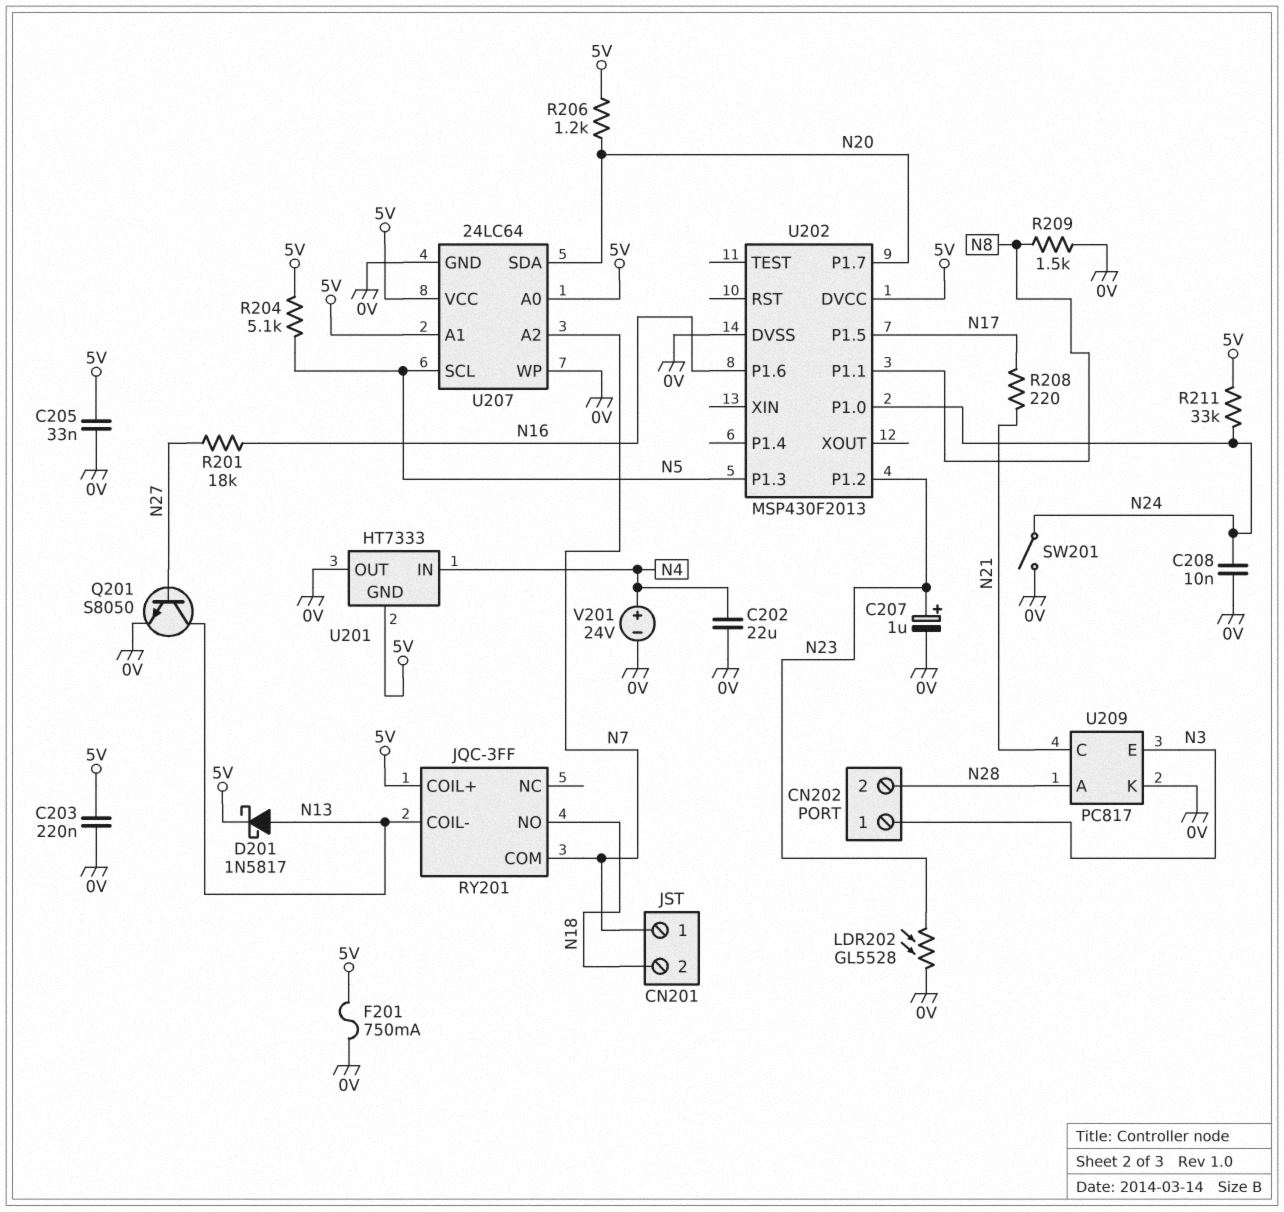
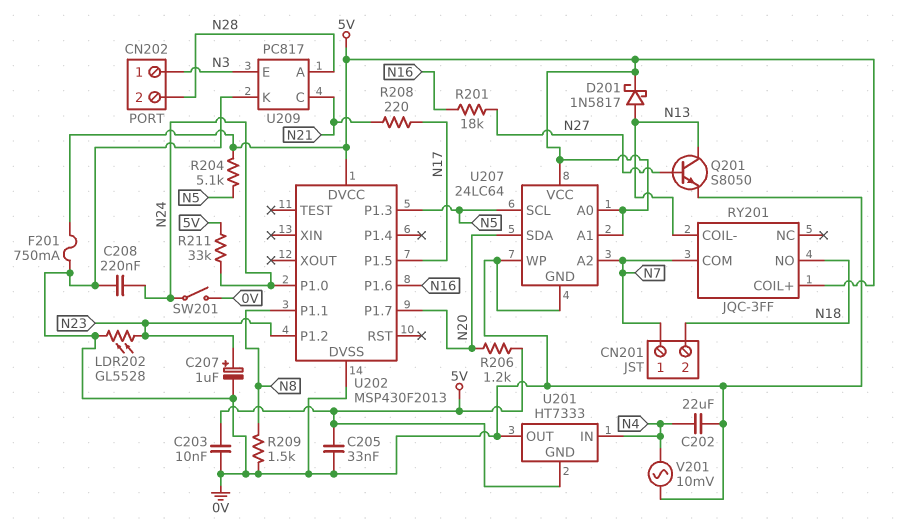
C203: 220nF (0V, 5V) -> 10nF (0V, 5V)
C208: 10nF (0V, N24) -> 220nF (0V, N24)
V201: 24V (plus N4, minus 0V) -> AC 10mV (0V, N4)

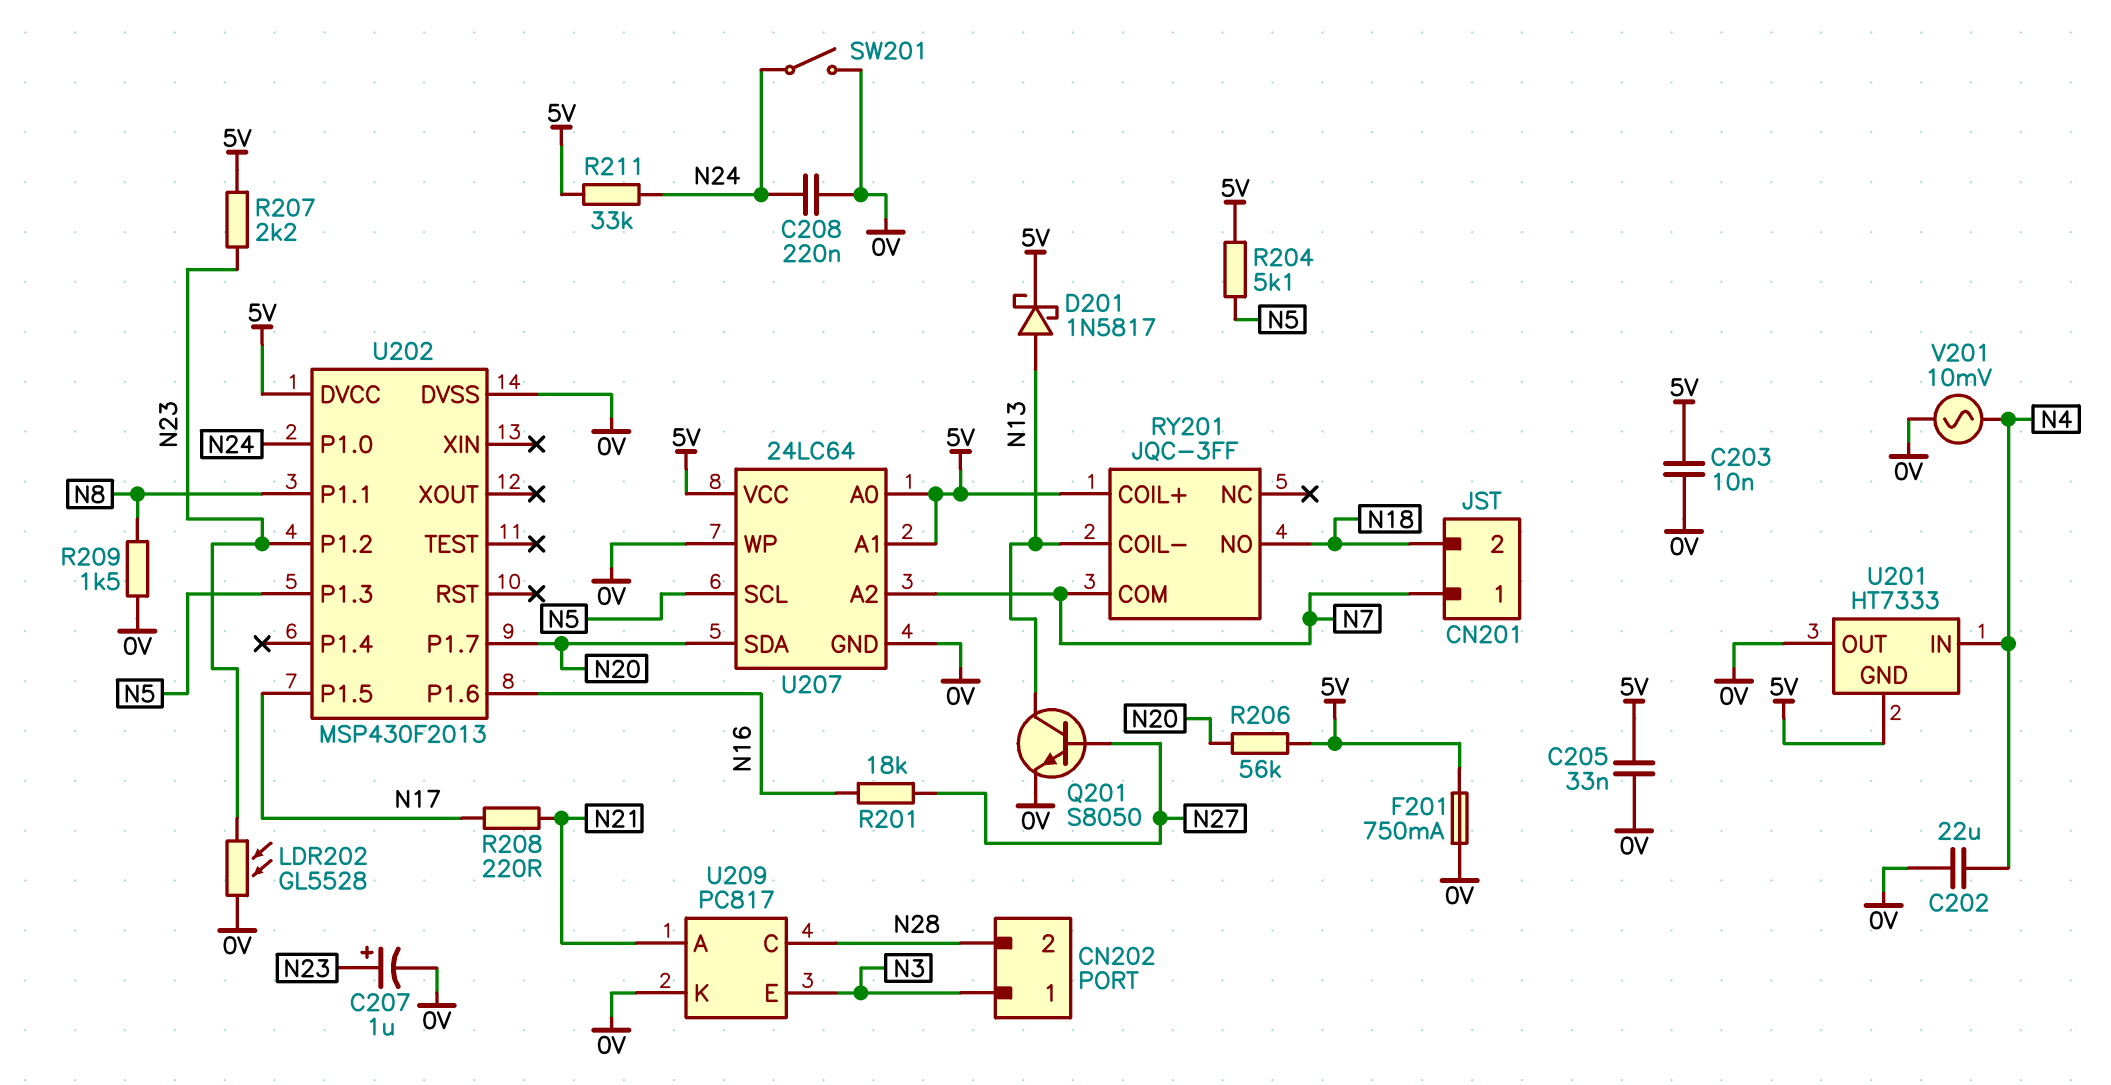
R206: 1.2k (5V, N20) -> 56k (5V, N20)
R207: none -> 2.2k (5V, N23)
U209 pin A: N28 -> N21
U209 pin C: N21 -> N28

